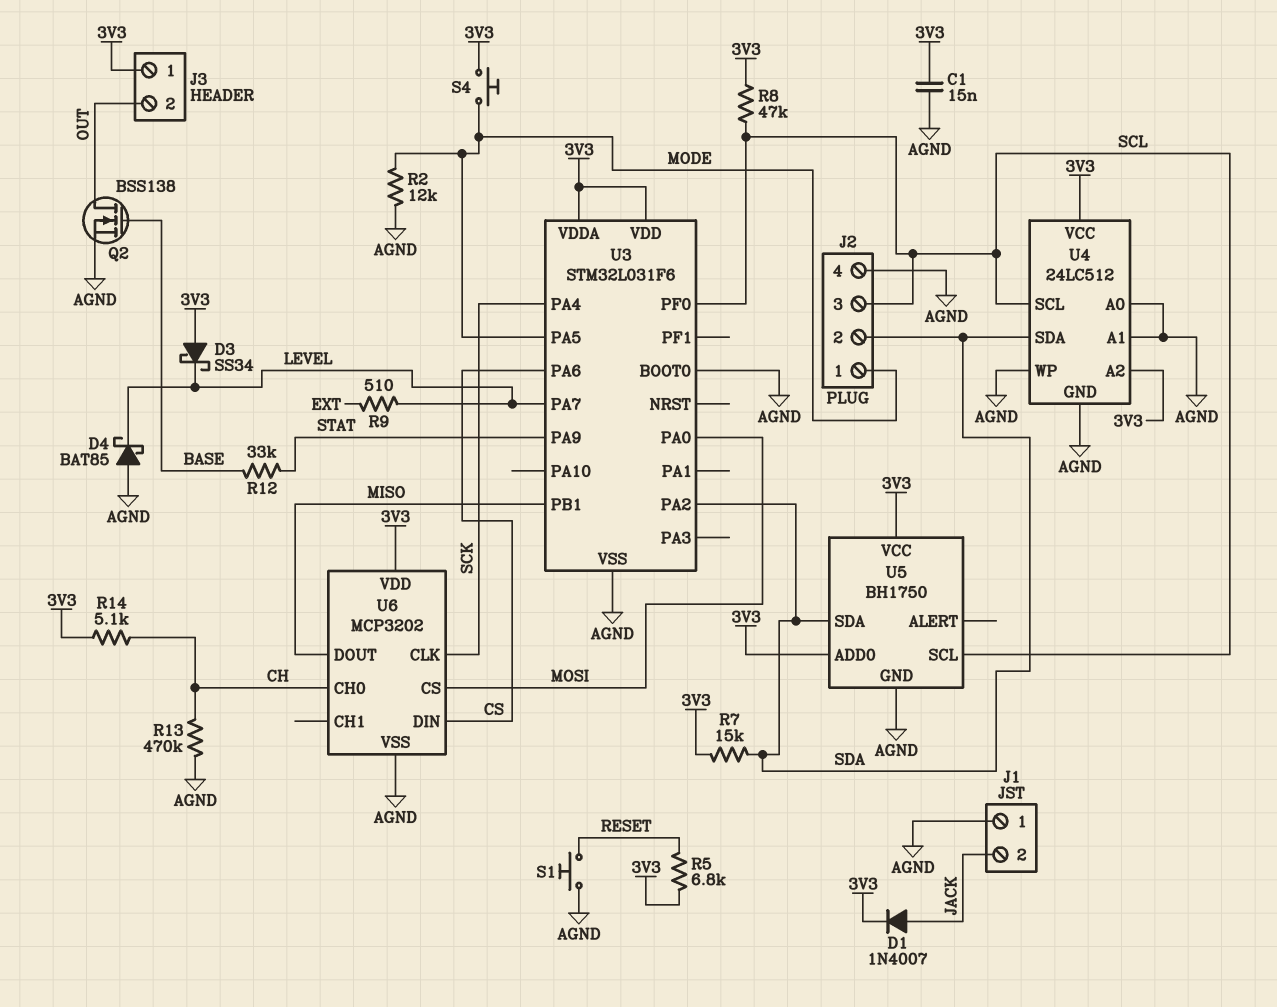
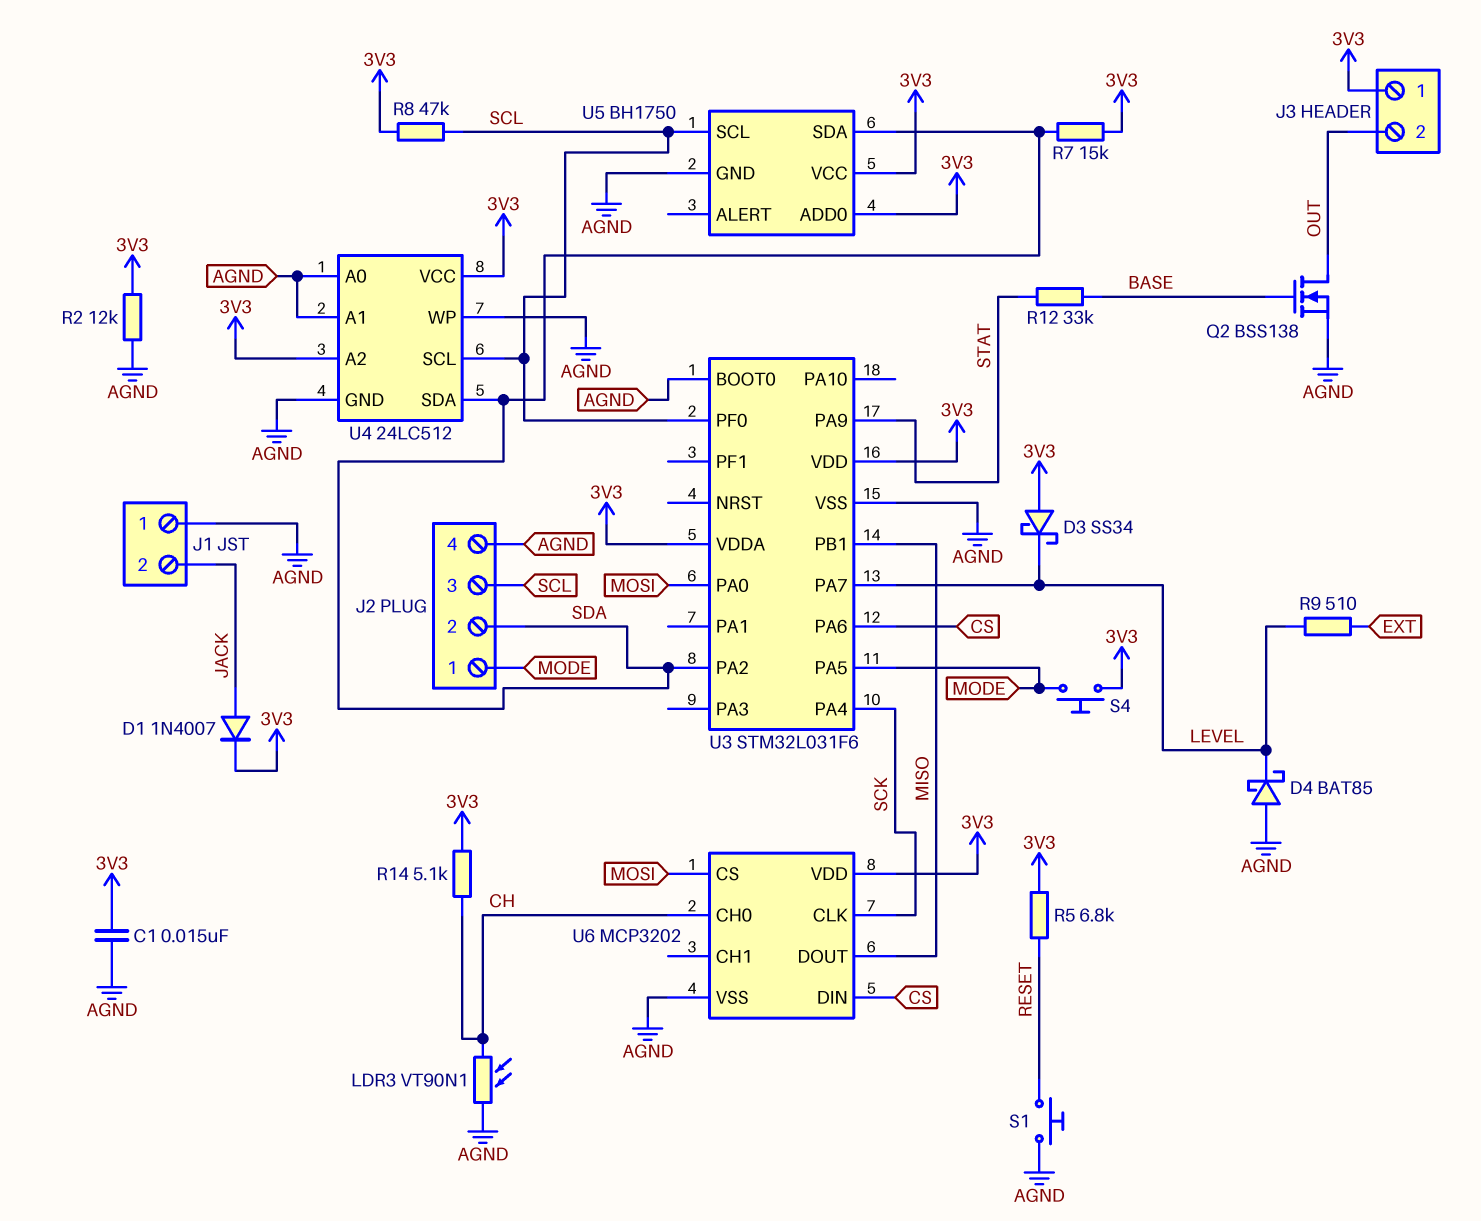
LDR3: none -> VT90N1 (AGND, CH)
R2: 12k (AGND, MODE) -> 12k (3V3, AGND)
R13: 470k (AGND, CH) -> none

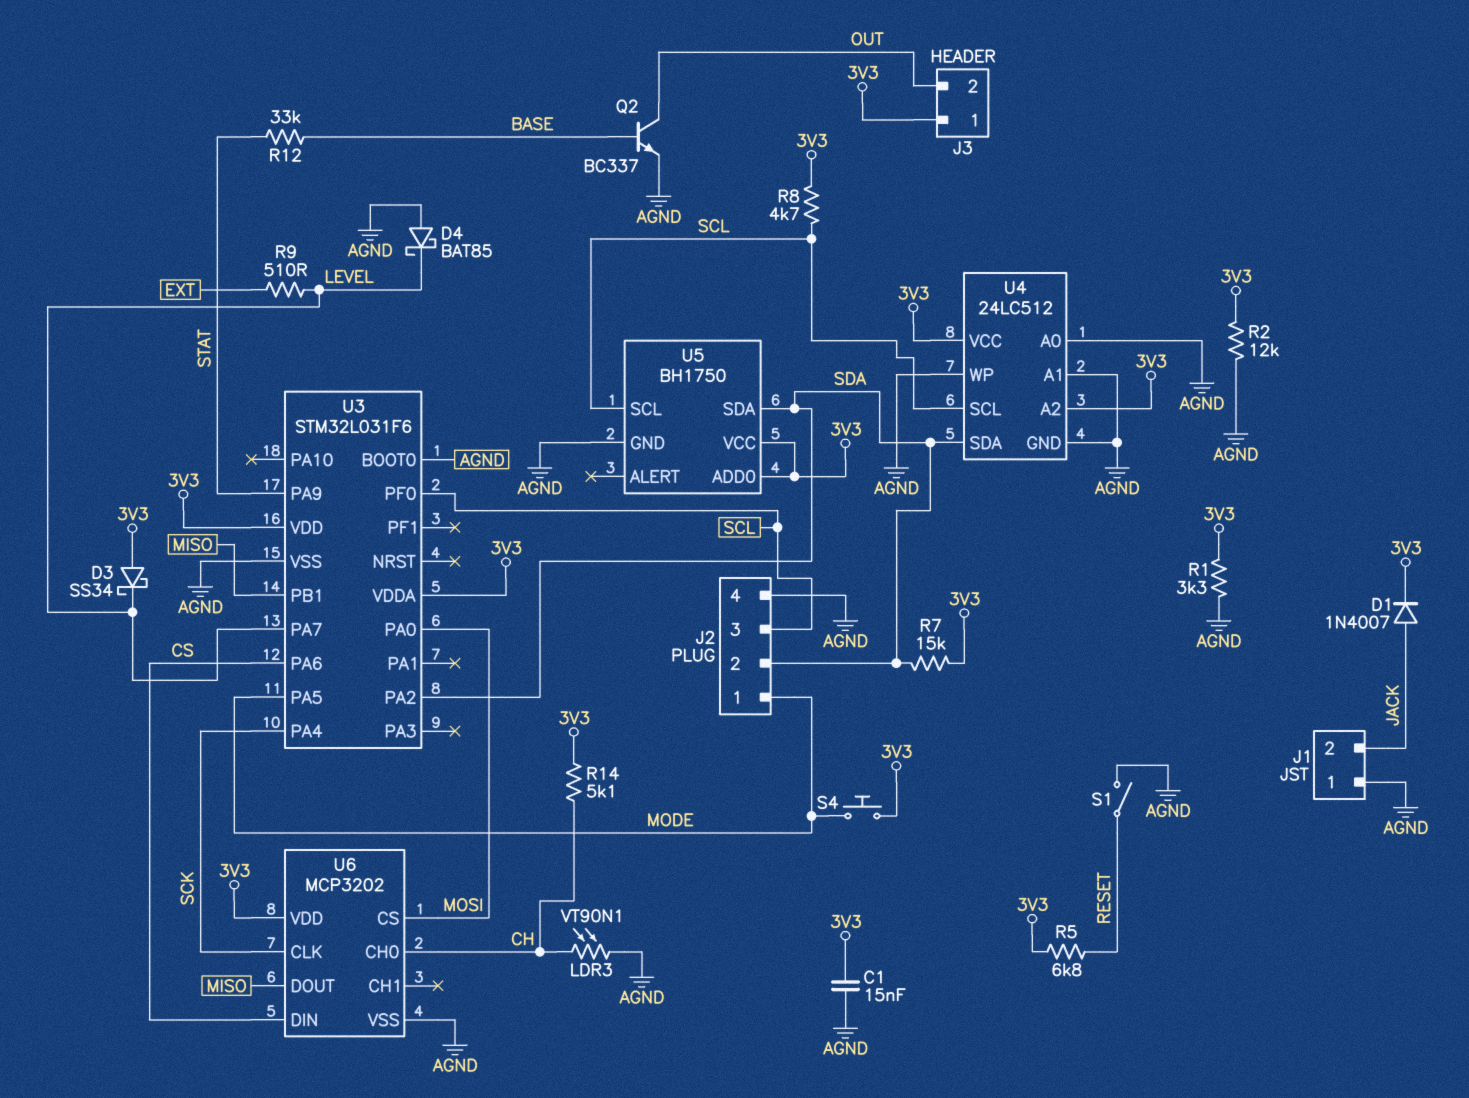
Q2: NMOS BSS138 (G BASE, D OUT, S AGND) -> NPN BC337 (B BASE, C OUT, E AGND)
R1: none -> 3.3k (3V3, AGND)
R8: 47k (3V3, SCL) -> 4.7k (3V3, SCL)
S1: button (AGND, RESET) -> switch (AGND, RESET)

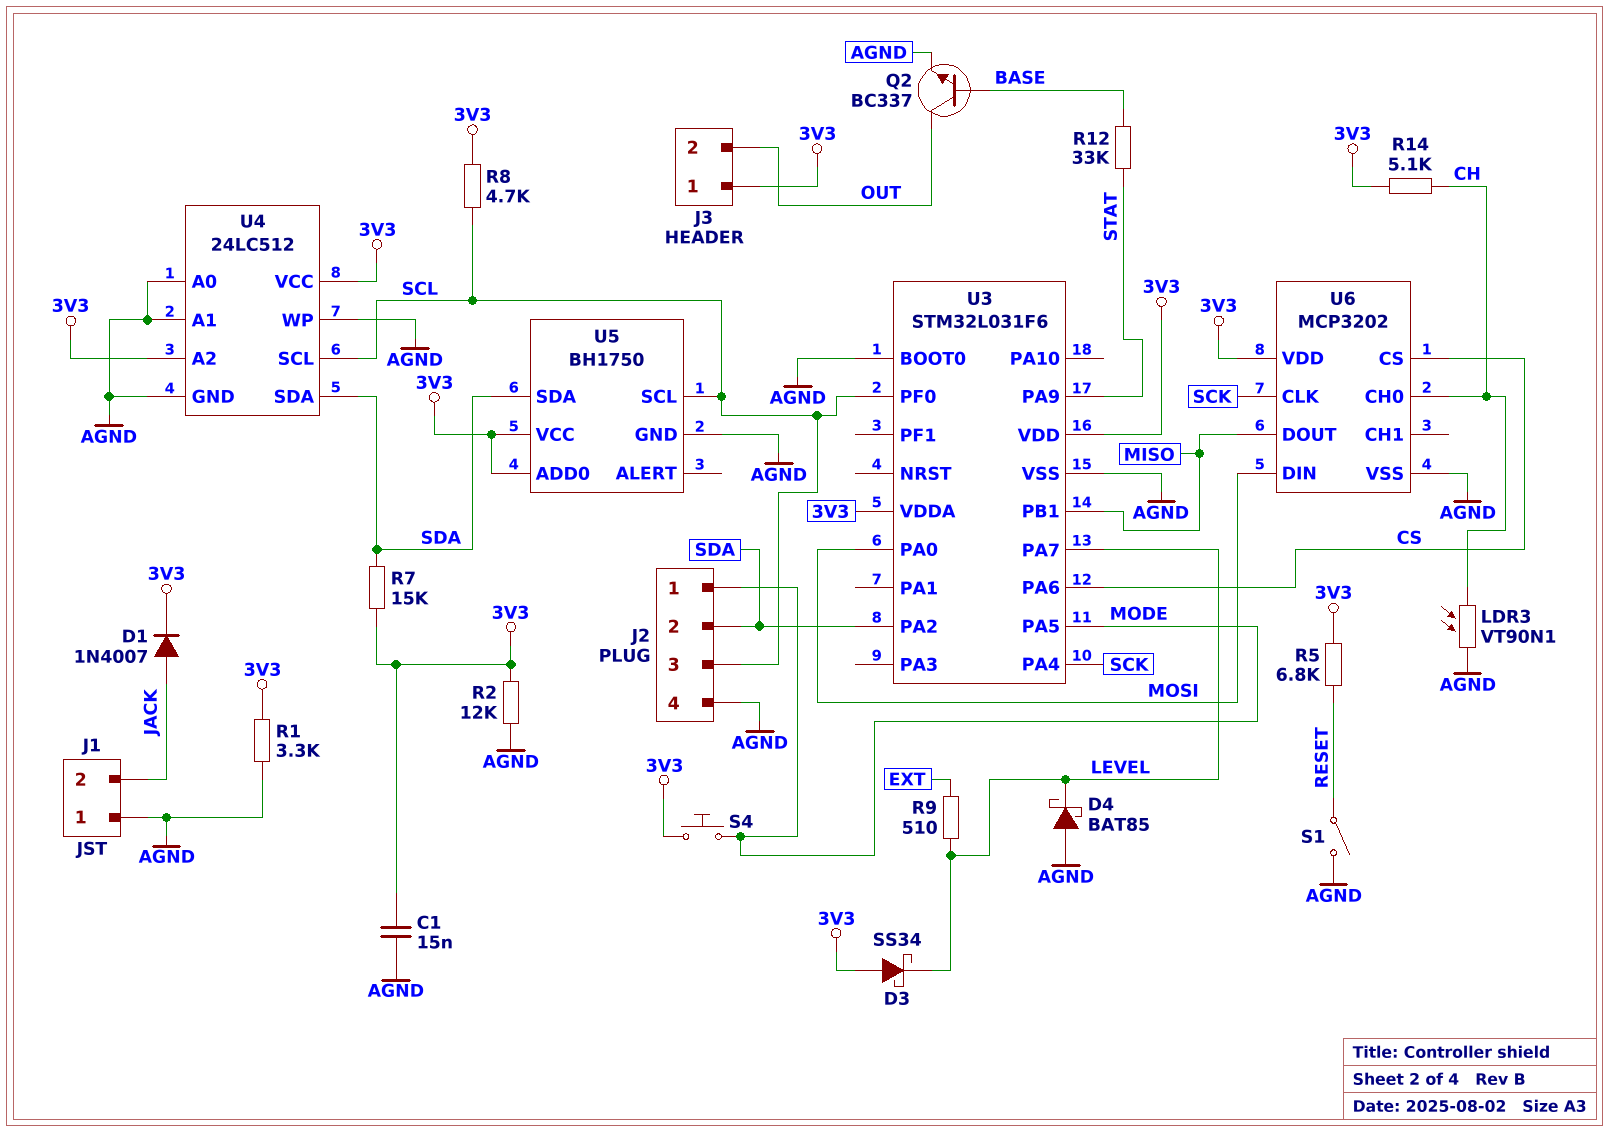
U6 pin CS: MOSI -> CS
U6 pin DIN: CS -> MOSI

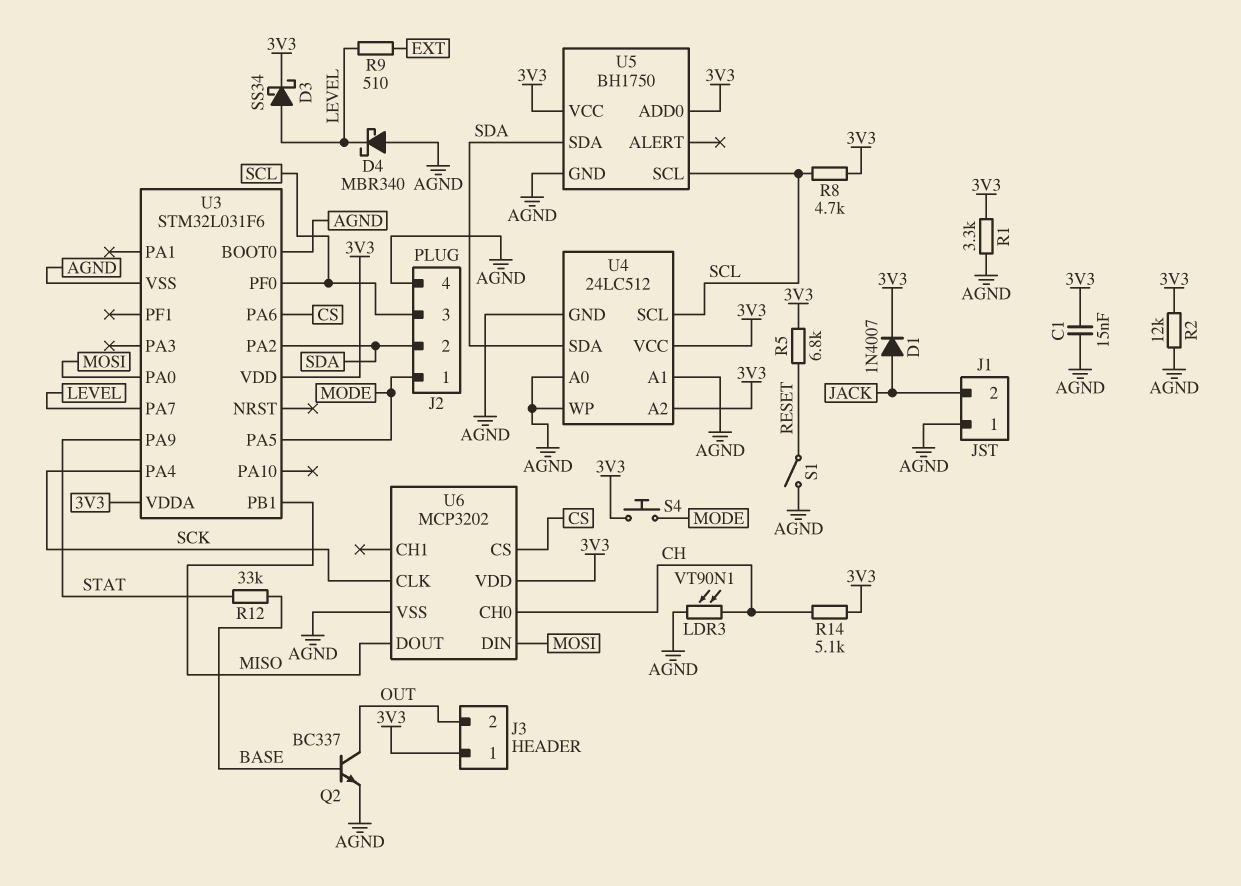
D3: schottky SS34 (A 3V3, K LEVEL) -> schottky SS34 (A LEVEL, K 3V3)
D4: schottky BAT85 (A AGND, K LEVEL) -> schottky MBR340 (A AGND, K LEVEL)
R7: 15k (3V3, SDA) -> none

